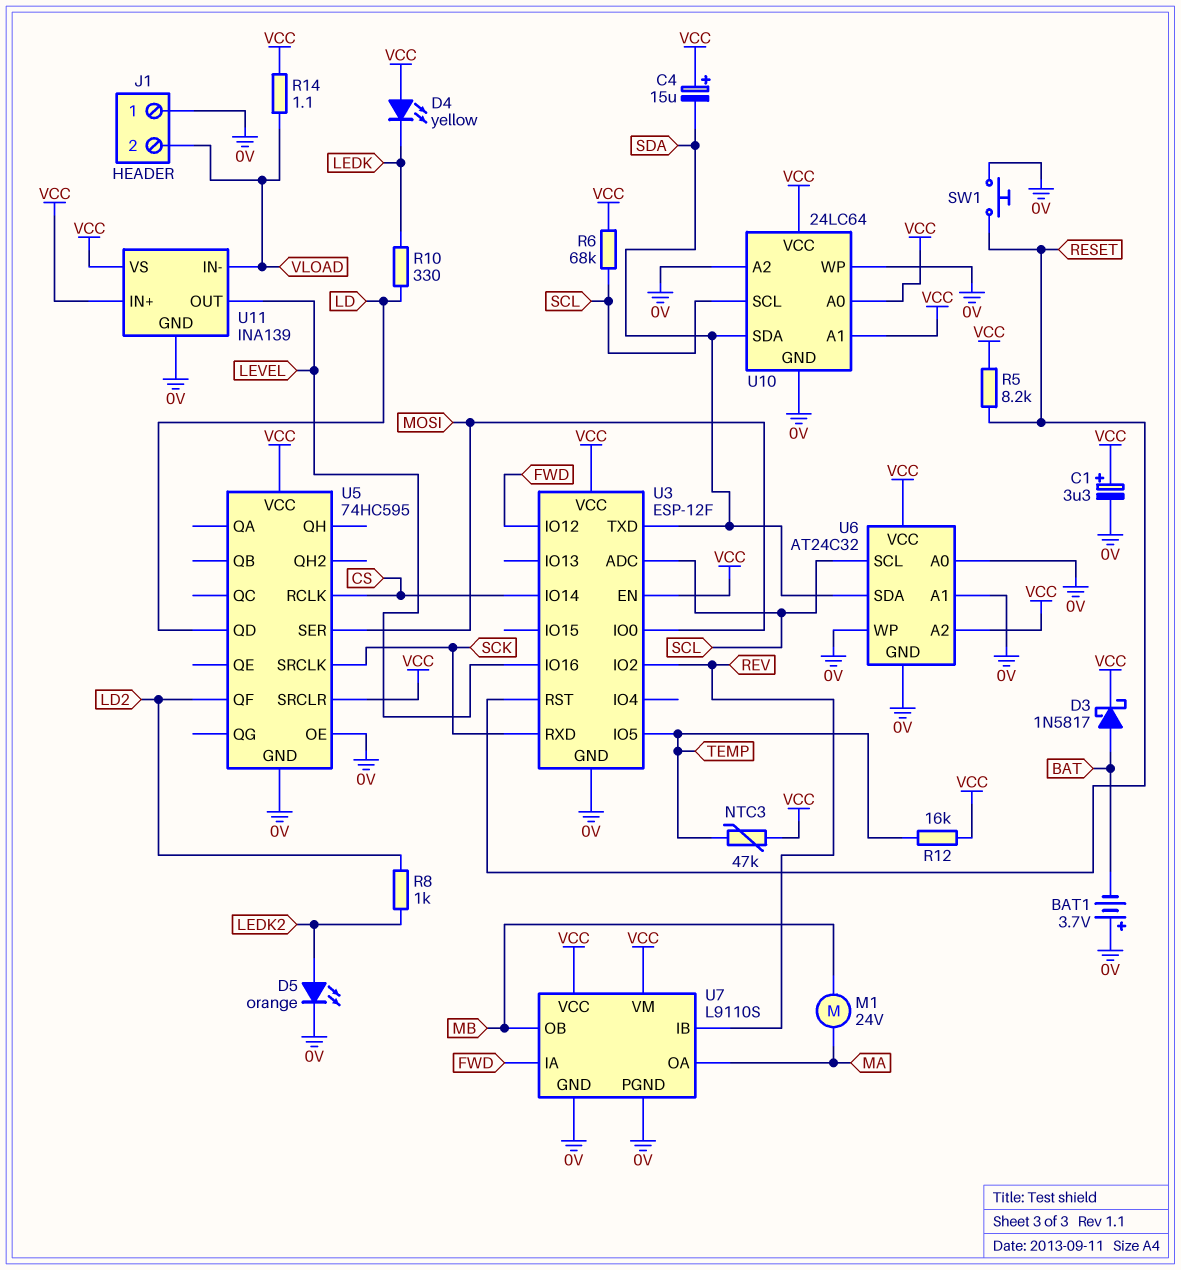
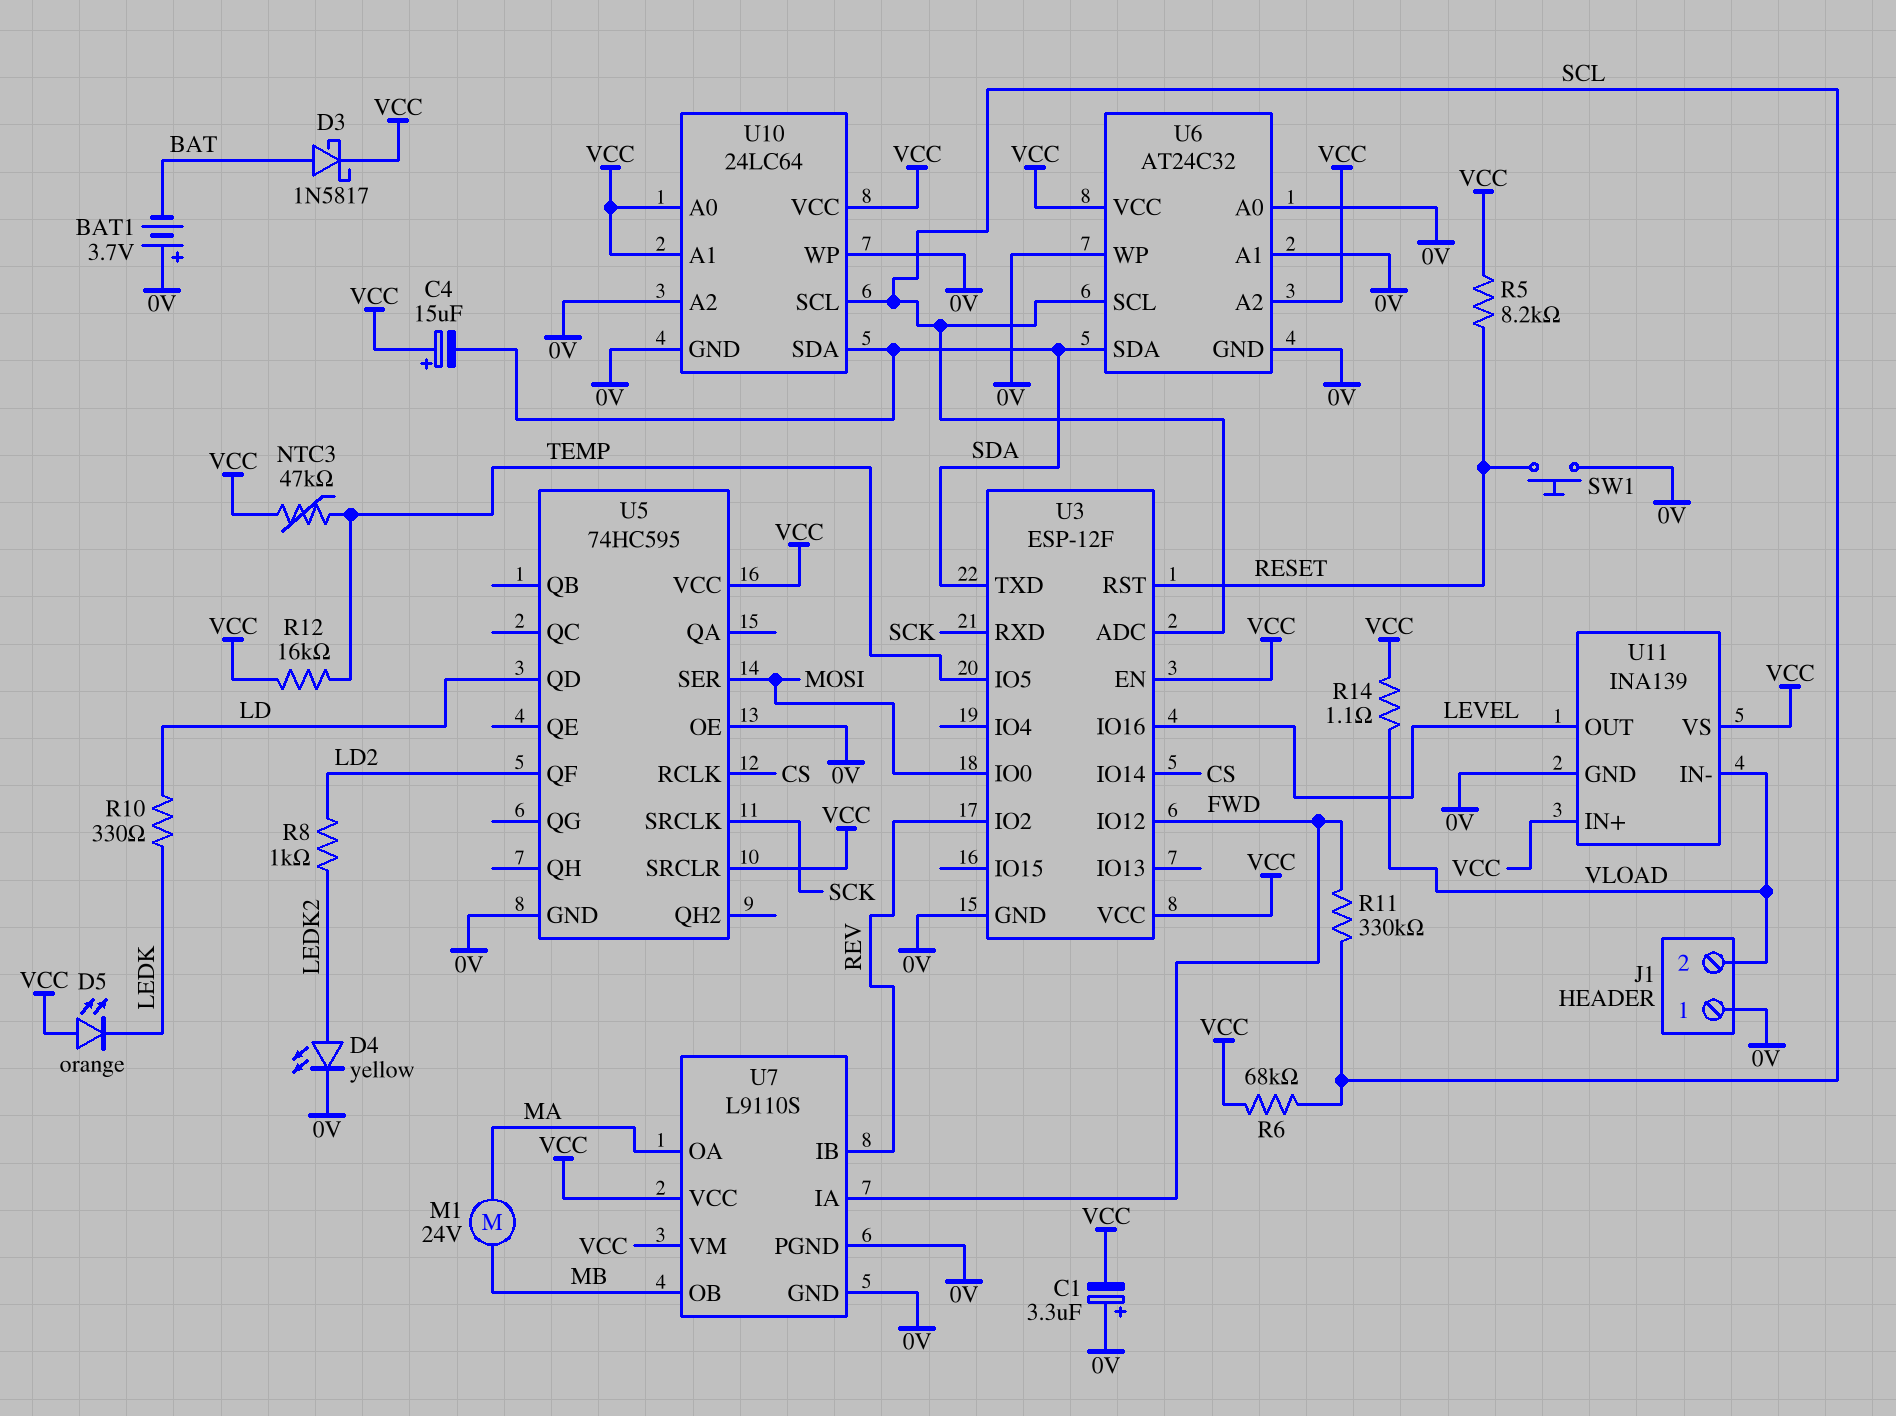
C1: 3.3uF (plus VCC, minus 0V) -> 3.3uF (plus 0V, minus VCC)
D4: LED yellow (A VCC, K LEDK) -> LED yellow (A LEDK2, K 0V)
D5: LED orange (A LEDK2, K 0V) -> LED orange (A VCC, K LEDK)
R11: none -> 330k (FWD, SCL)

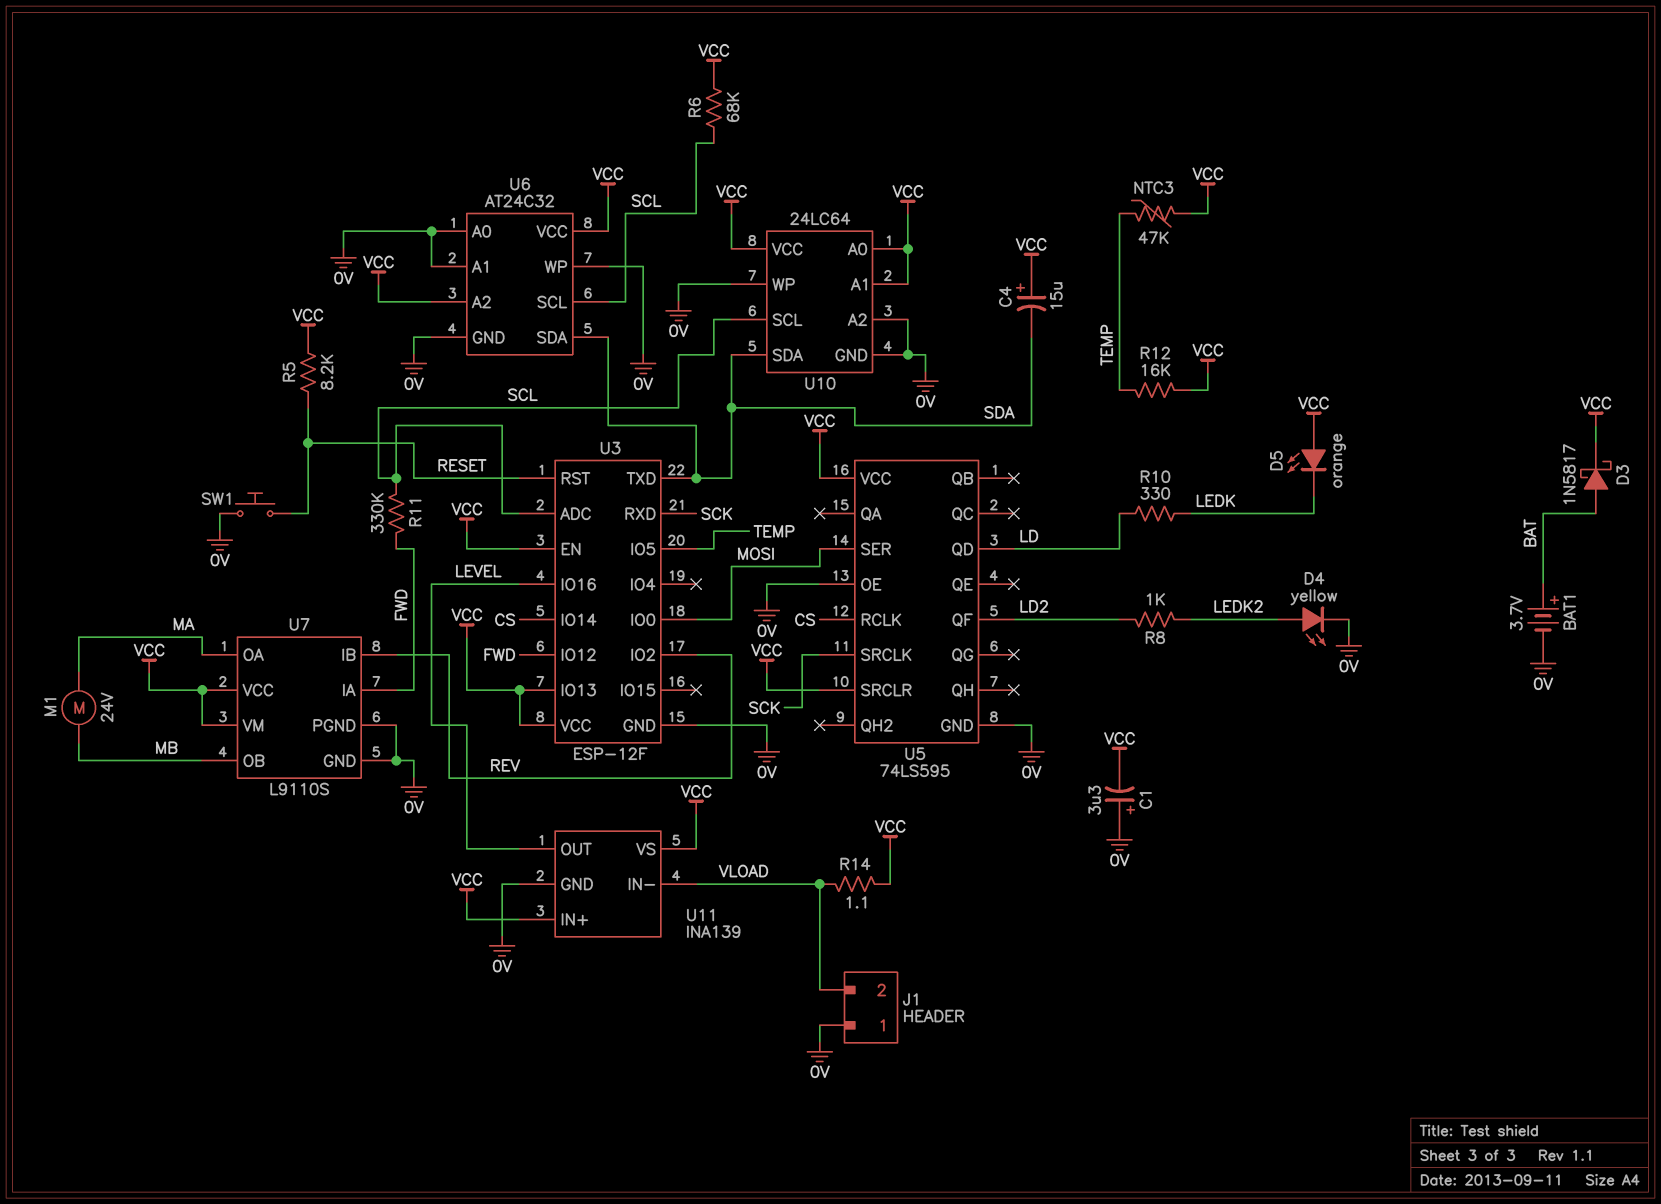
BAT1: 3.7V (plus 0V, minus BAT) -> 3.7V (plus BAT, minus 0V)
U3 pin IO13: none -> VCC
U5: 74HC595 -> 74LS595

